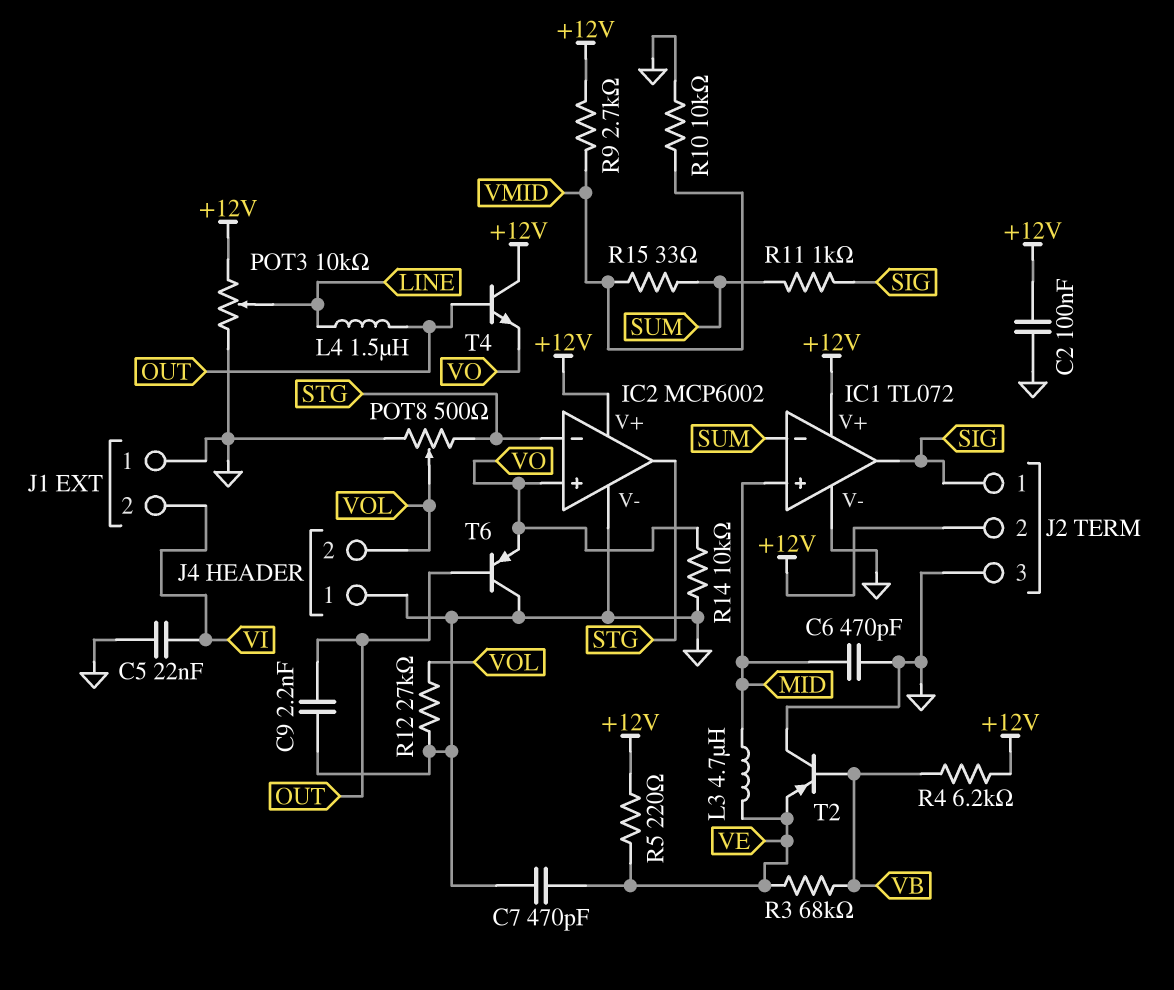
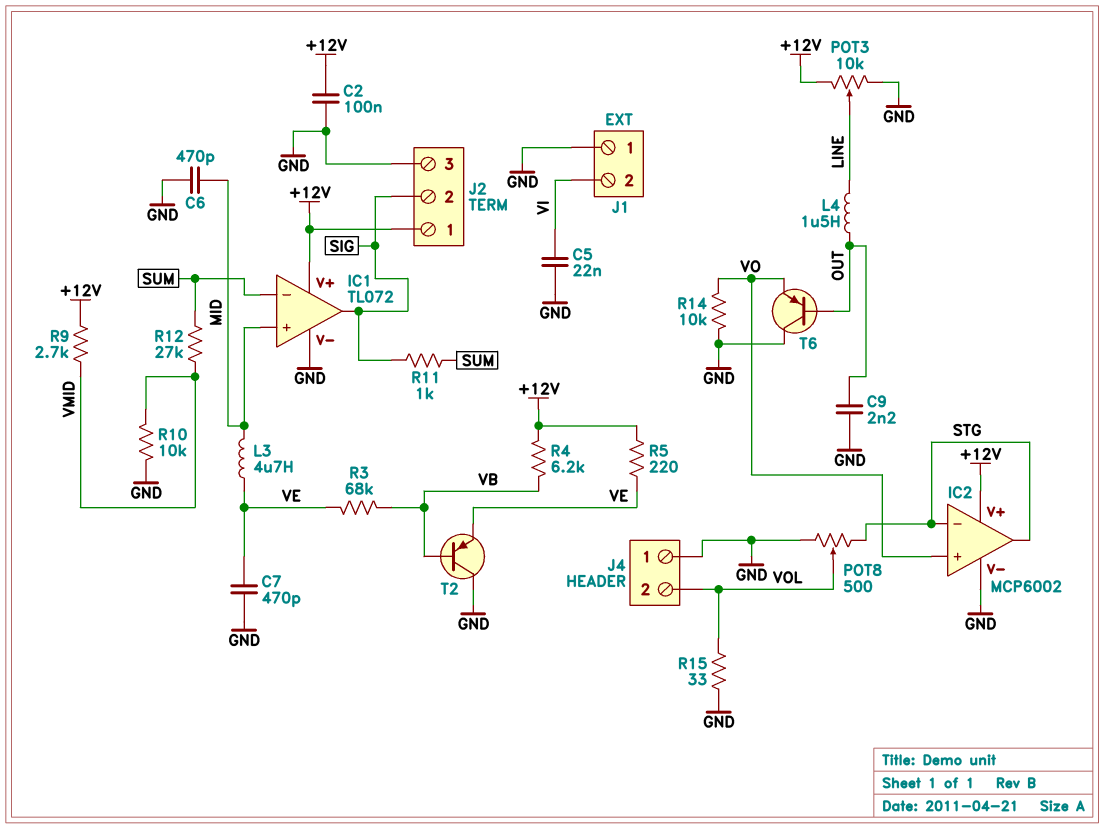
J2 pin 1: SIG -> +12V
J2 pin 2: +12V -> SIG
R12: 27k (GND, VOL) -> 27k (SUM, VMID)
R15: 33 (SUM, VMID) -> 33 (GND, VOL)
T4: NPN (B OUT, C +12V, E VO) -> none

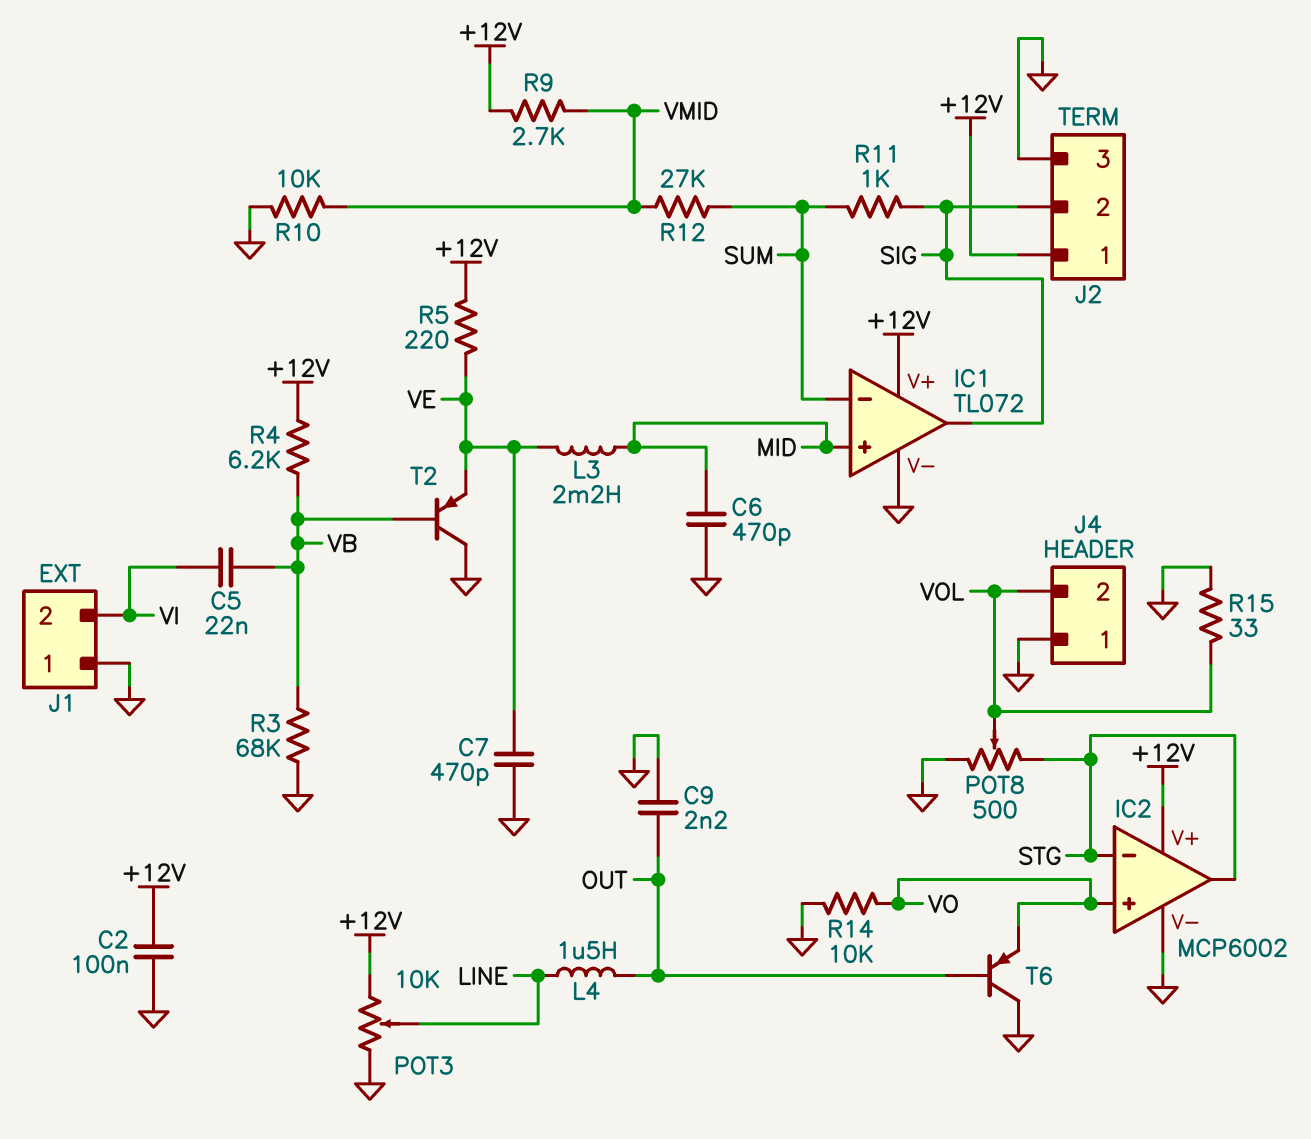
C5: 22nF (GND, VI) -> 22nF (VB, VI)
L3: 4.7uH (MID, VE) -> 2.2mH (MID, VE)
R3: 68k (VB, VE) -> 68k (GND, VB)

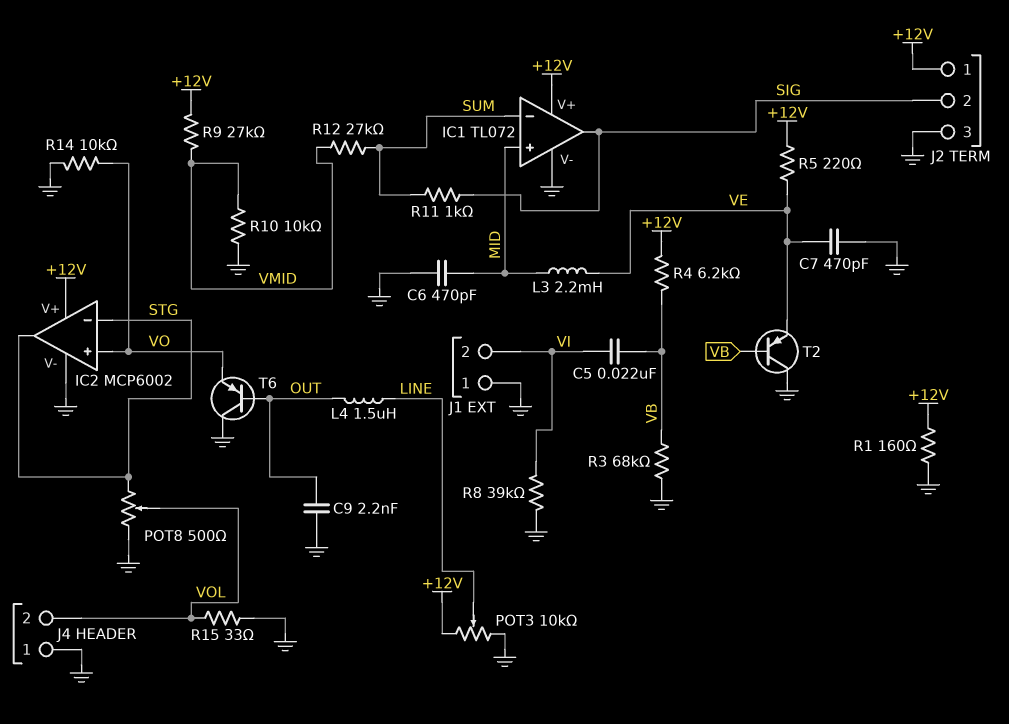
C2: 100nF (+12V, GND) -> none
R1: none -> 160 (+12V, GND)
R8: none -> 39k (GND, VI)
R9: 2.7k (+12V, VMID) -> 27k (+12V, VMID)

